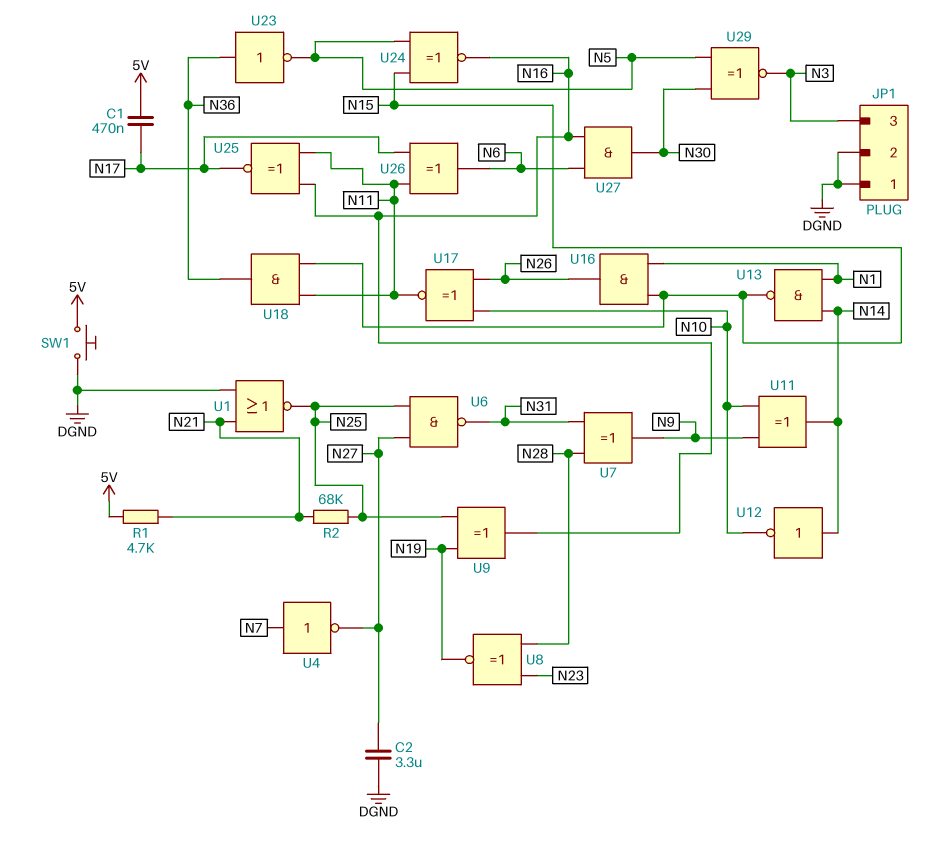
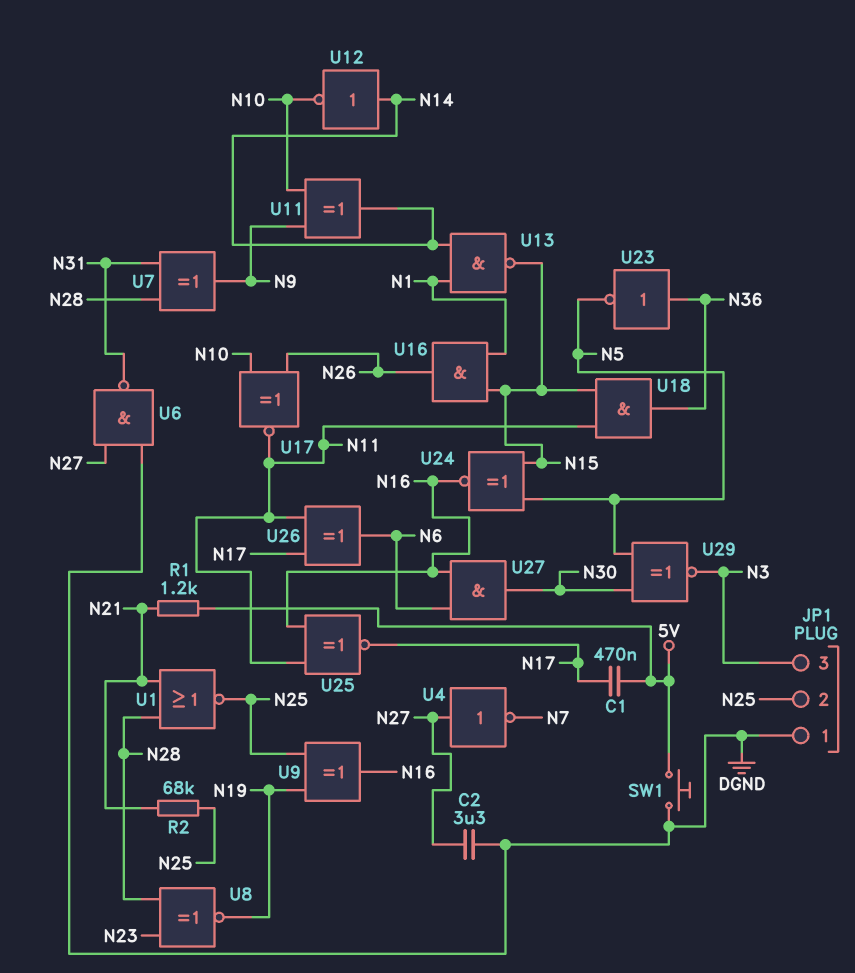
JP1 pin 2: DGND -> N25
R1: 4.7k (5V, N21) -> 1.2k (5V, N21)
U1: NOR (in DGND, in N21, out N25) -> NOR (in N21, in N28, out N25)
U4: NOT (in N7, out N27) -> NOT (in N27, out N7)
U6: NAND (in N25, in N27, out N31) -> NAND (in DGND, in N27, out N31)

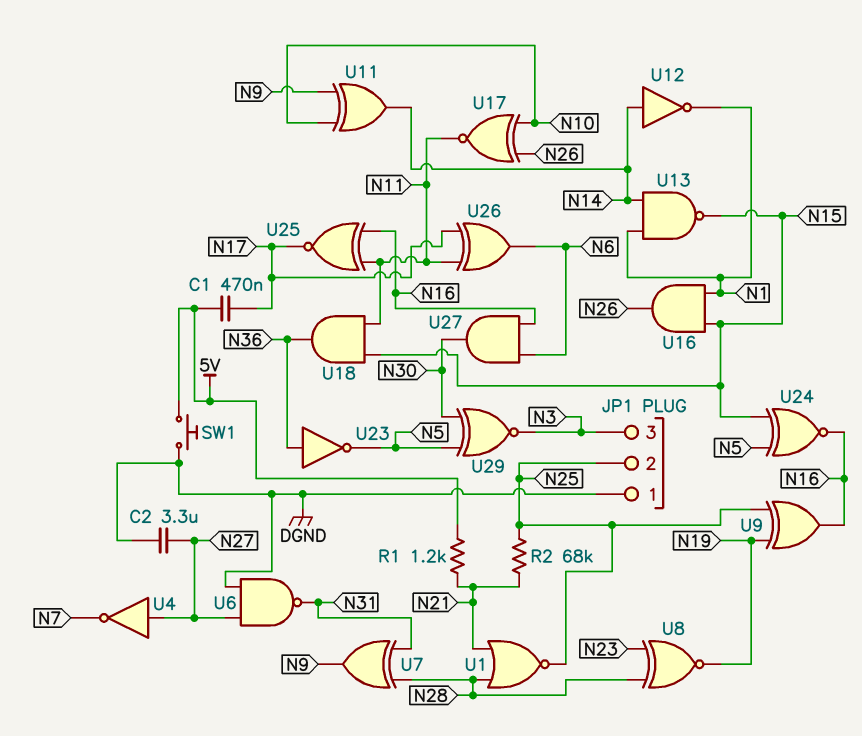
U12: NOT (in N14, out N10) -> NOT (in N14, out N1)

